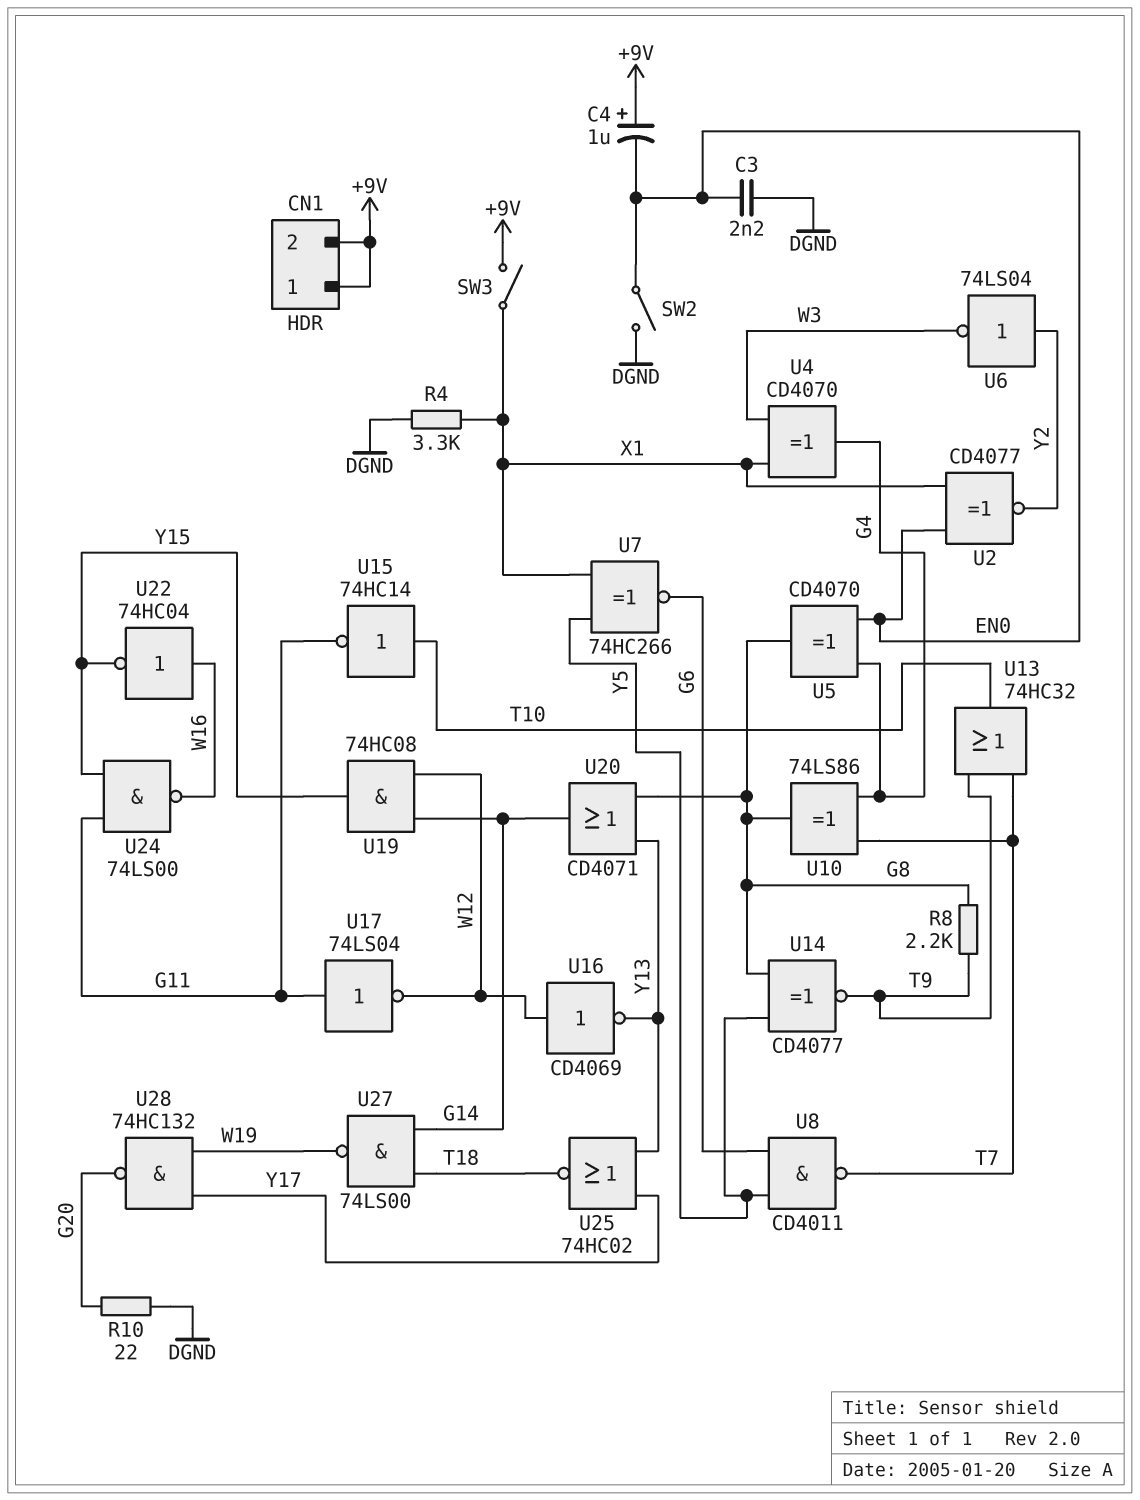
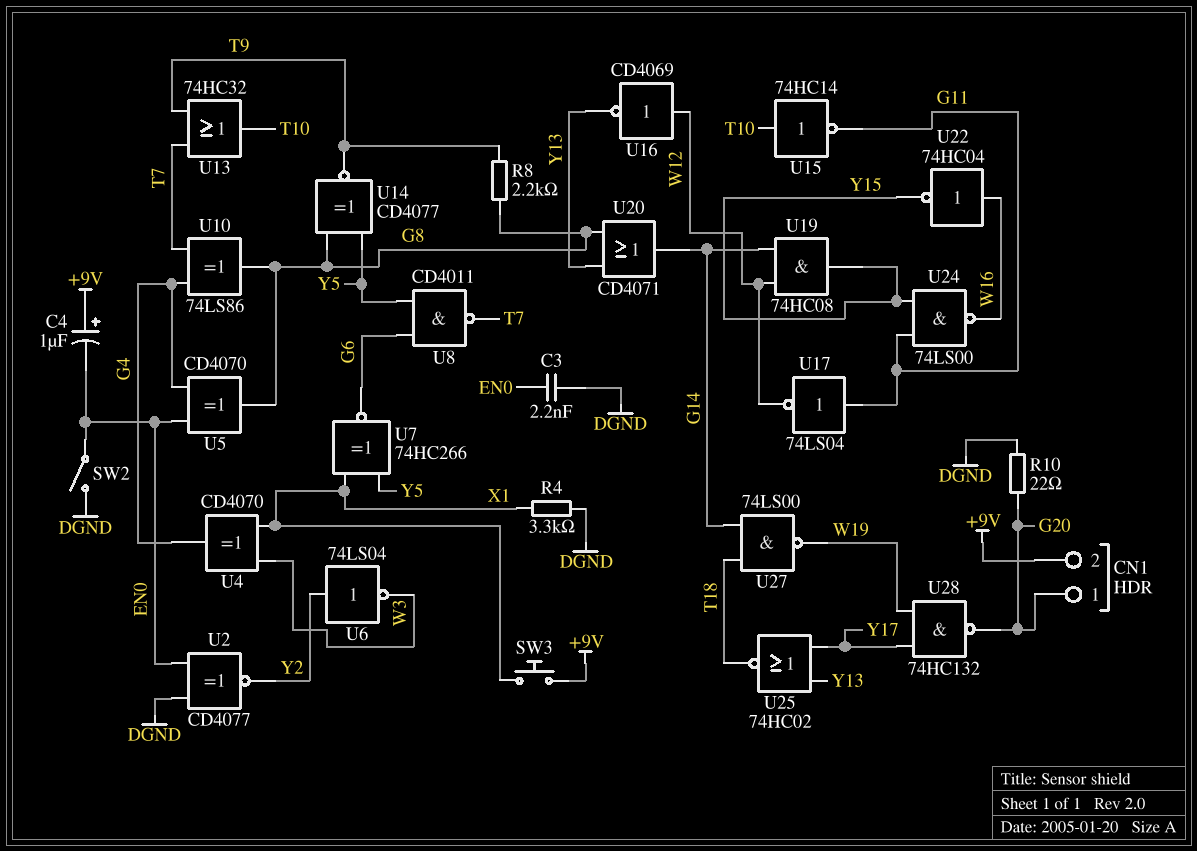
CN1 pin 1: +9V -> G20
SW3: switch (+9V, X1) -> button (+9V, X1)
U2: XNOR CD4077 (in EN0, in X1, out Y2) -> XNOR CD4077 (in DGND, in EN0, out Y2)

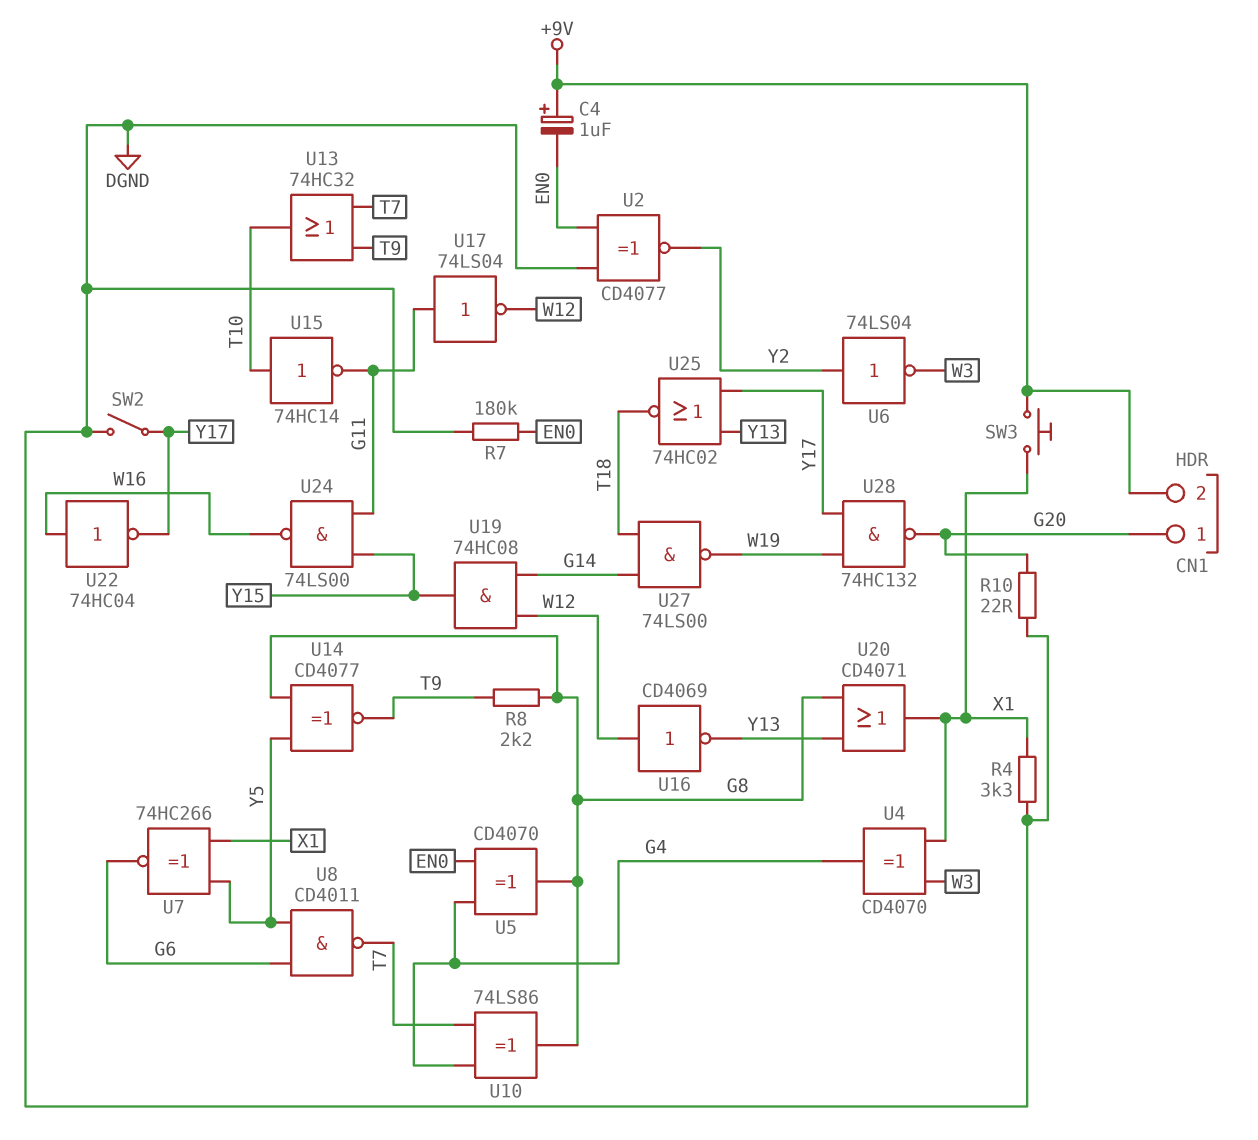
C3: 2.2nF (DGND, EN0) -> none
R7: none -> 180k (DGND, EN0)
SW2: switch (DGND, EN0) -> switch (DGND, Y17)
U20: OR CD4071 (in G8, in Y13, out G14) -> OR CD4071 (in G8, in Y13, out X1)
U22: NOT 74HC04 (in W16, out Y15) -> NOT 74HC04 (in W16, out Y17)

